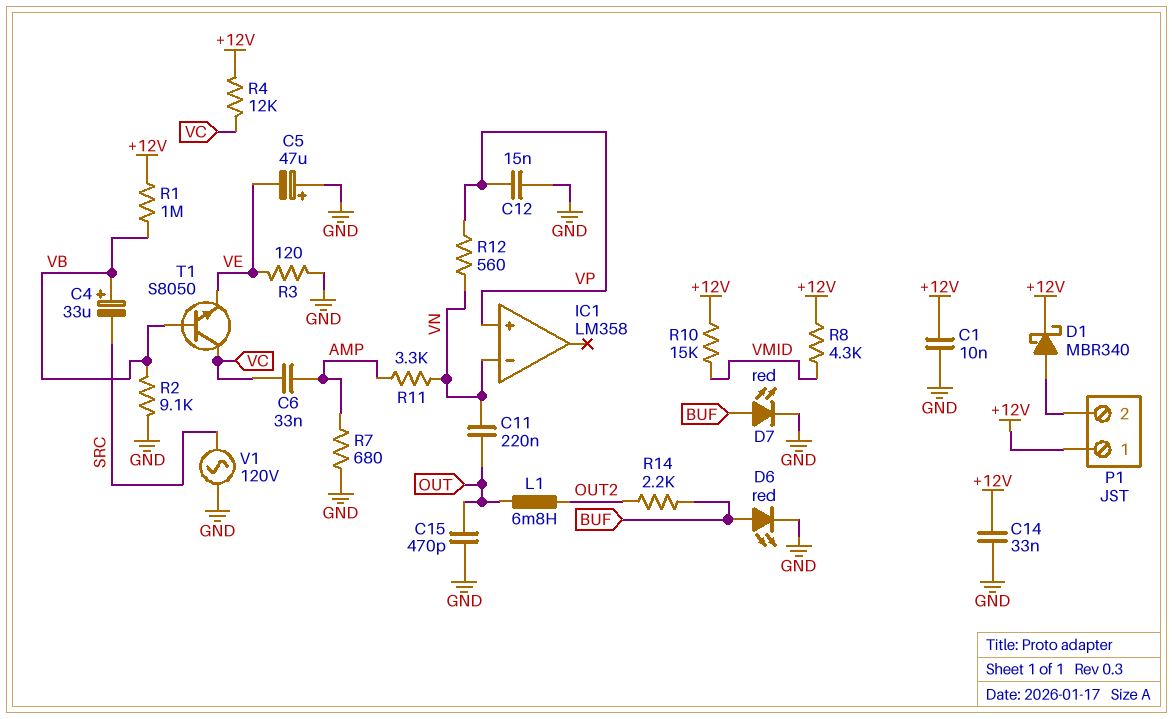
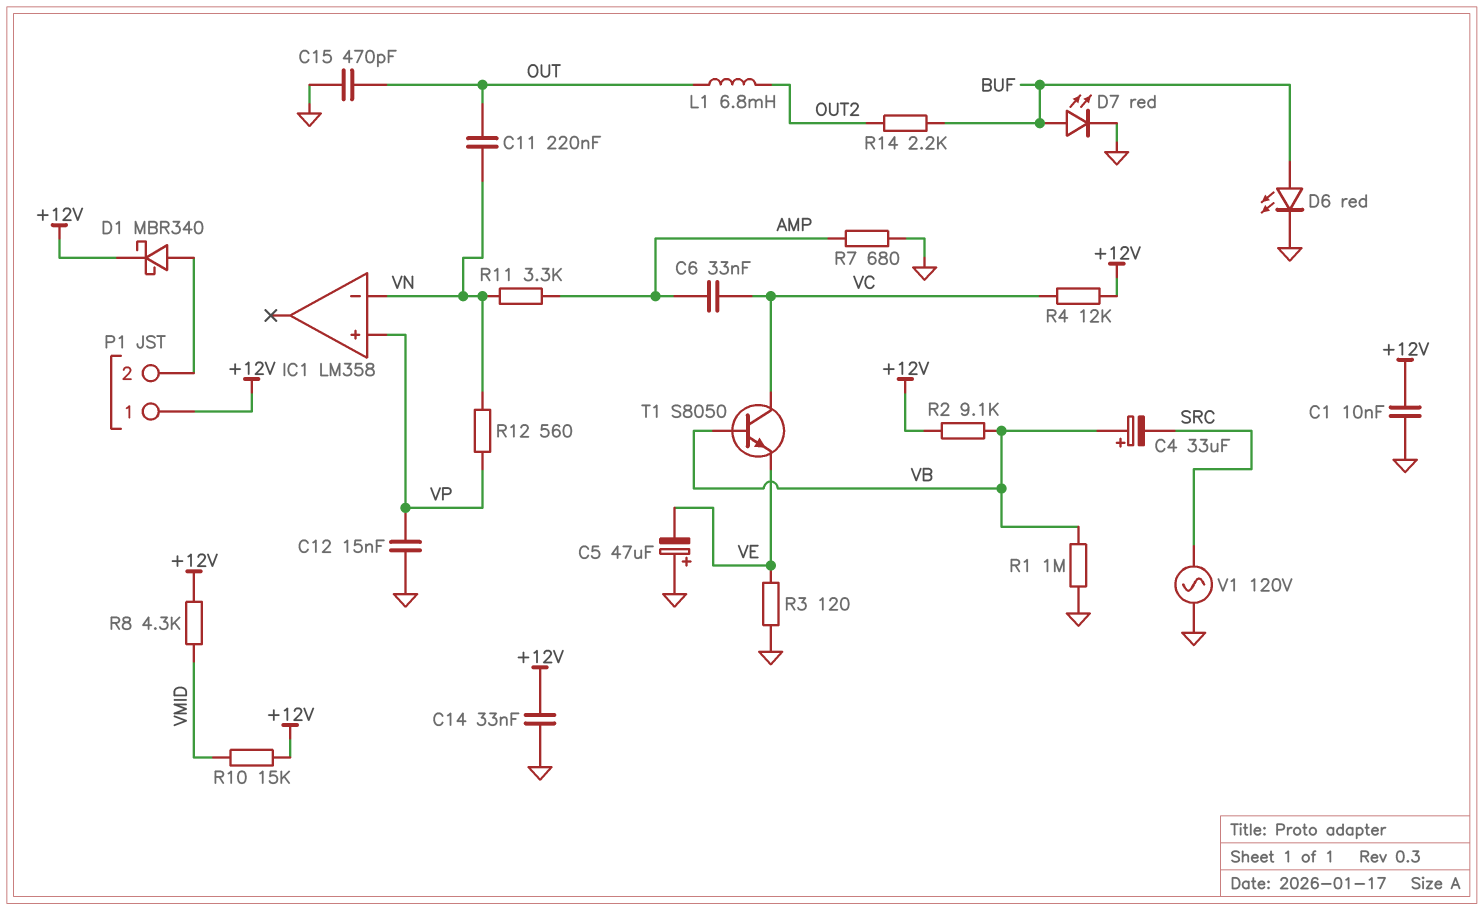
R1: 1M (+12V, VB) -> 1M (GND, VB)
R2: 9.1k (GND, VB) -> 9.1k (+12V, VB)

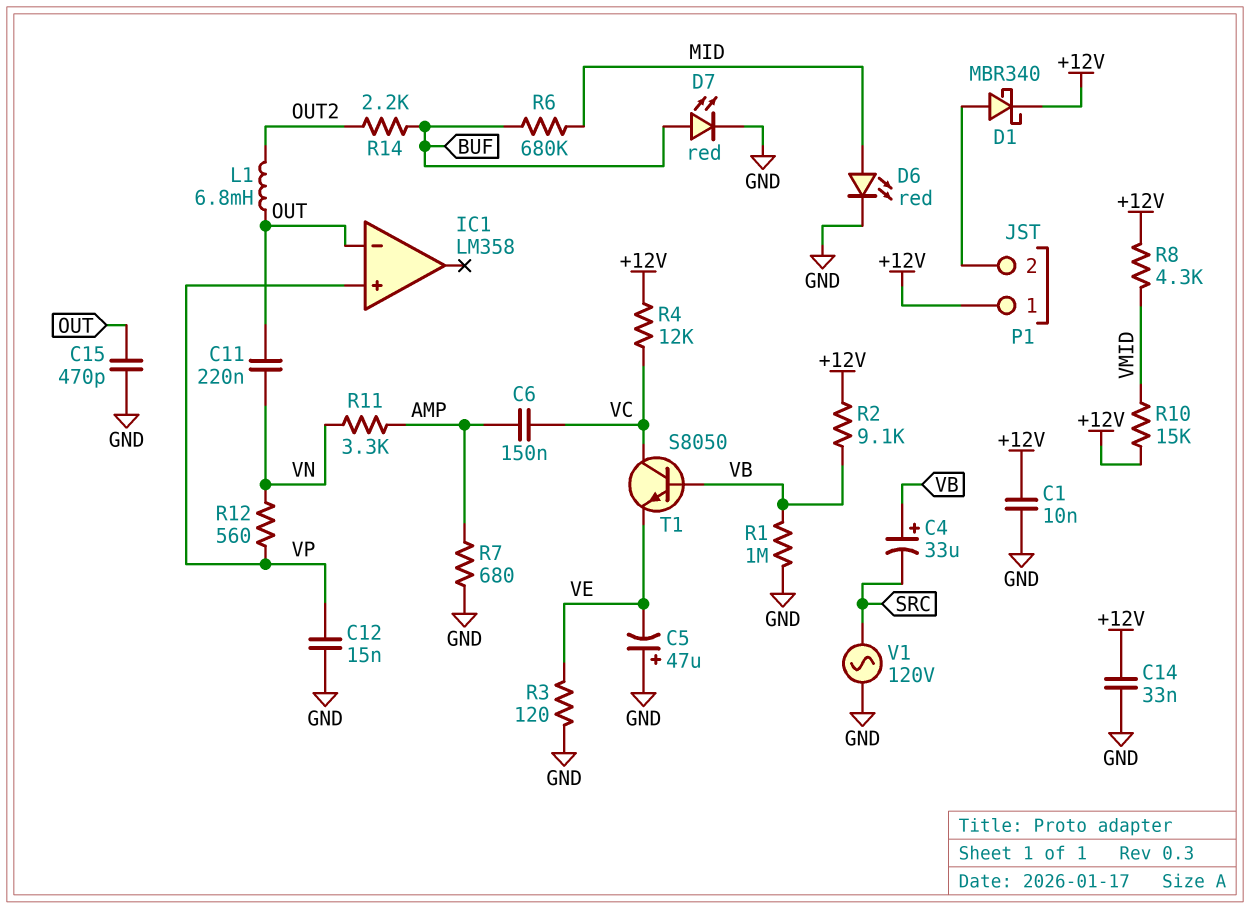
C6: 33nF (AMP, VC) -> 150nF (AMP, VC)
D6: LED red (A BUF, K GND) -> LED red (A MID, K GND)
IC1 pin in-: VN -> OUT
R6: none -> 680k (BUF, MID)

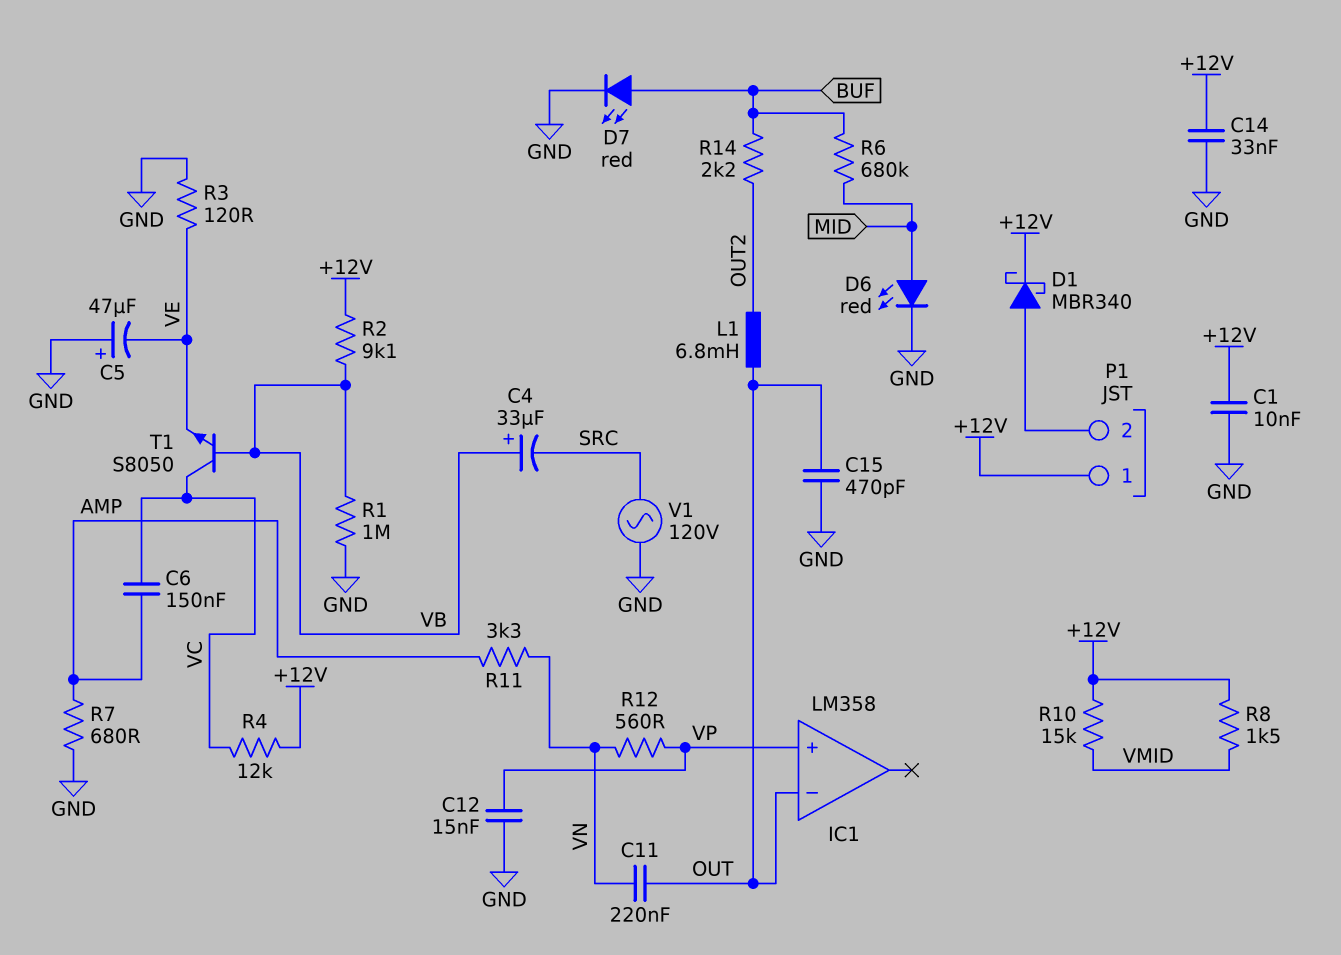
R8: 4.3k (+12V, VMID) -> 1.5k (+12V, VMID)

